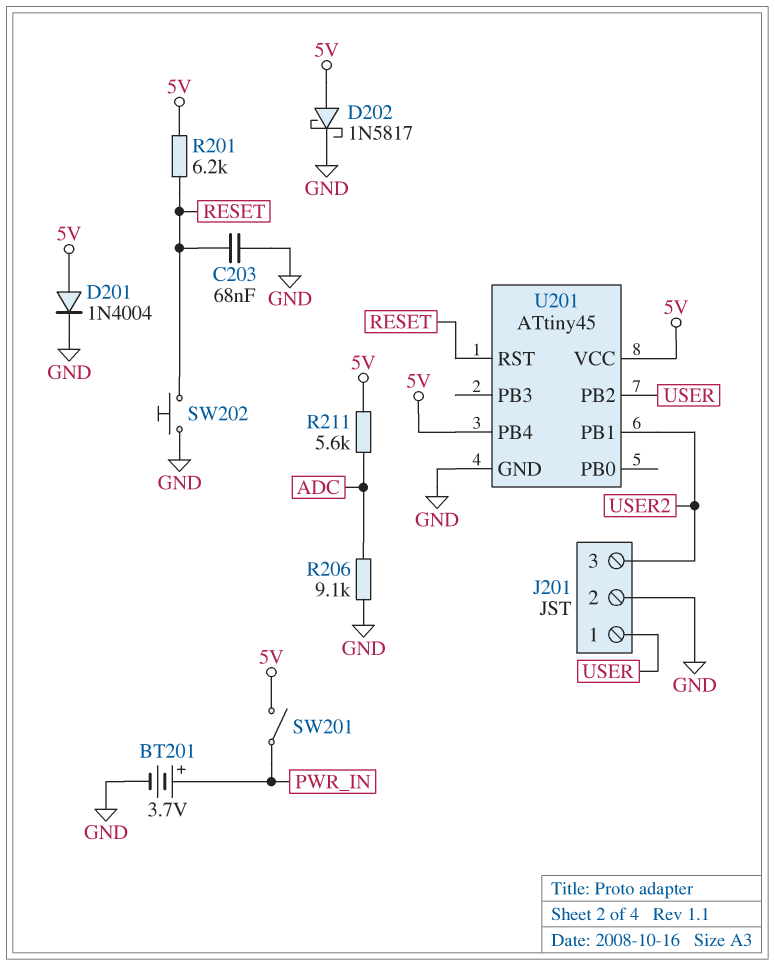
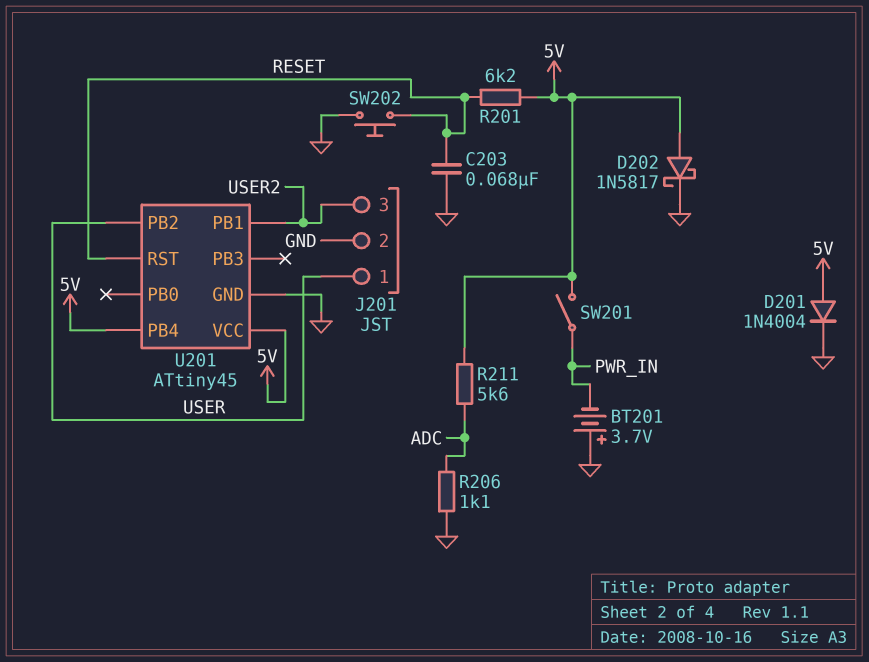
BT201: 3.7V (plus PWR_IN, minus GND) -> 3.7V (plus GND, minus PWR_IN)
R206: 9.1k (ADC, GND) -> 1.1k (ADC, GND)

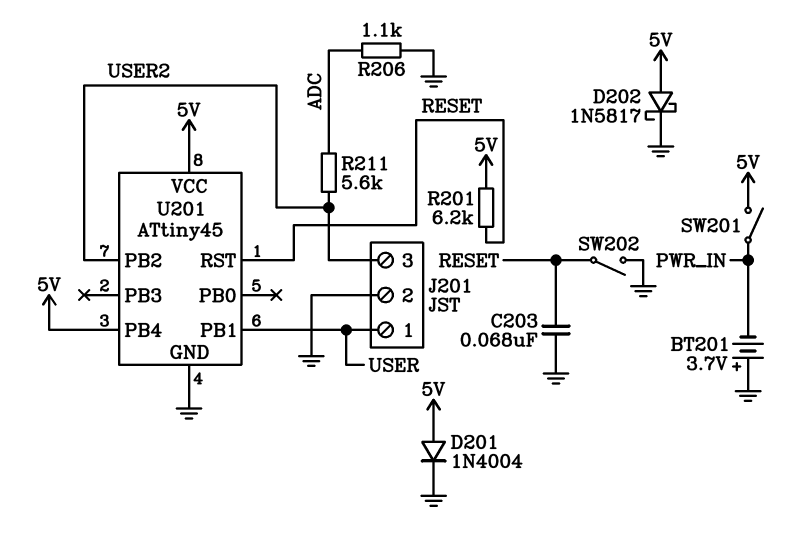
R211: 5.6k (5V, ADC) -> 5.6k (ADC, USER2)
SW202: button (GND, RESET) -> switch (GND, RESET)
U201 pin PB1: USER2 -> USER
U201 pin PB2: USER -> USER2

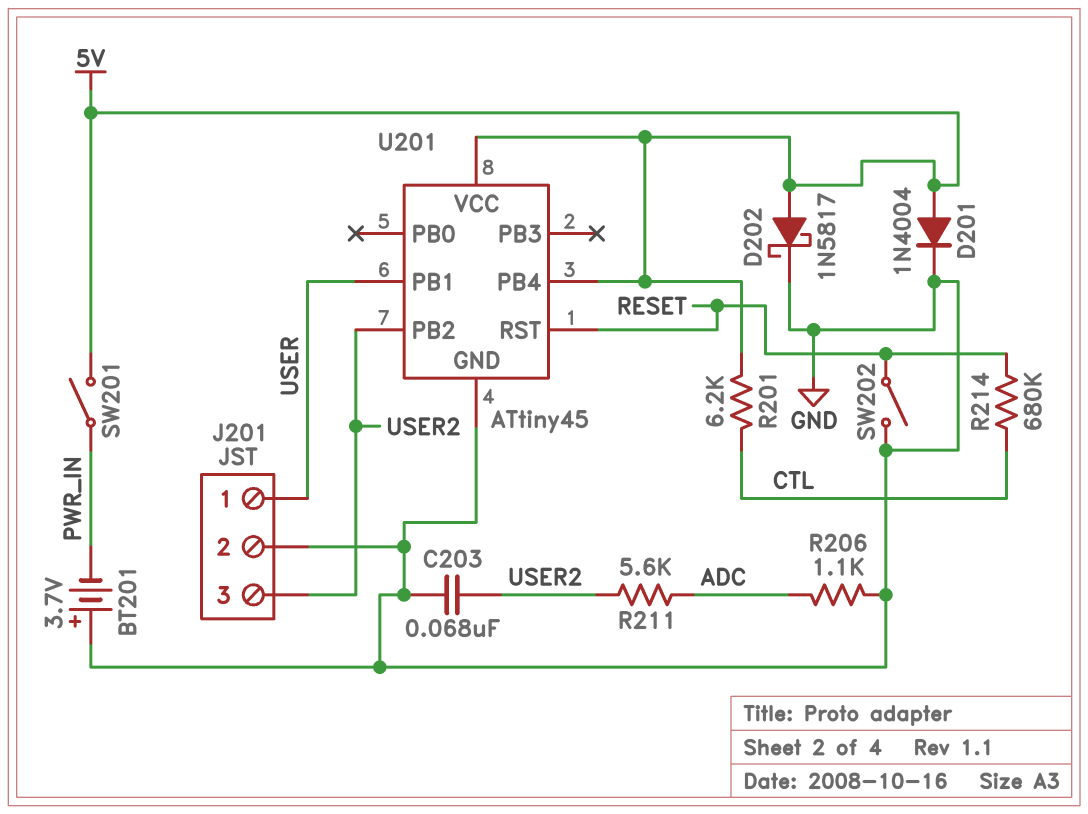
C203: 68nF (GND, RESET) -> 68nF (GND, USER2)
R201: 6.2k (5V, RESET) -> 6.2k (5V, CTL)
R214: none -> 680k (CTL, RESET)

